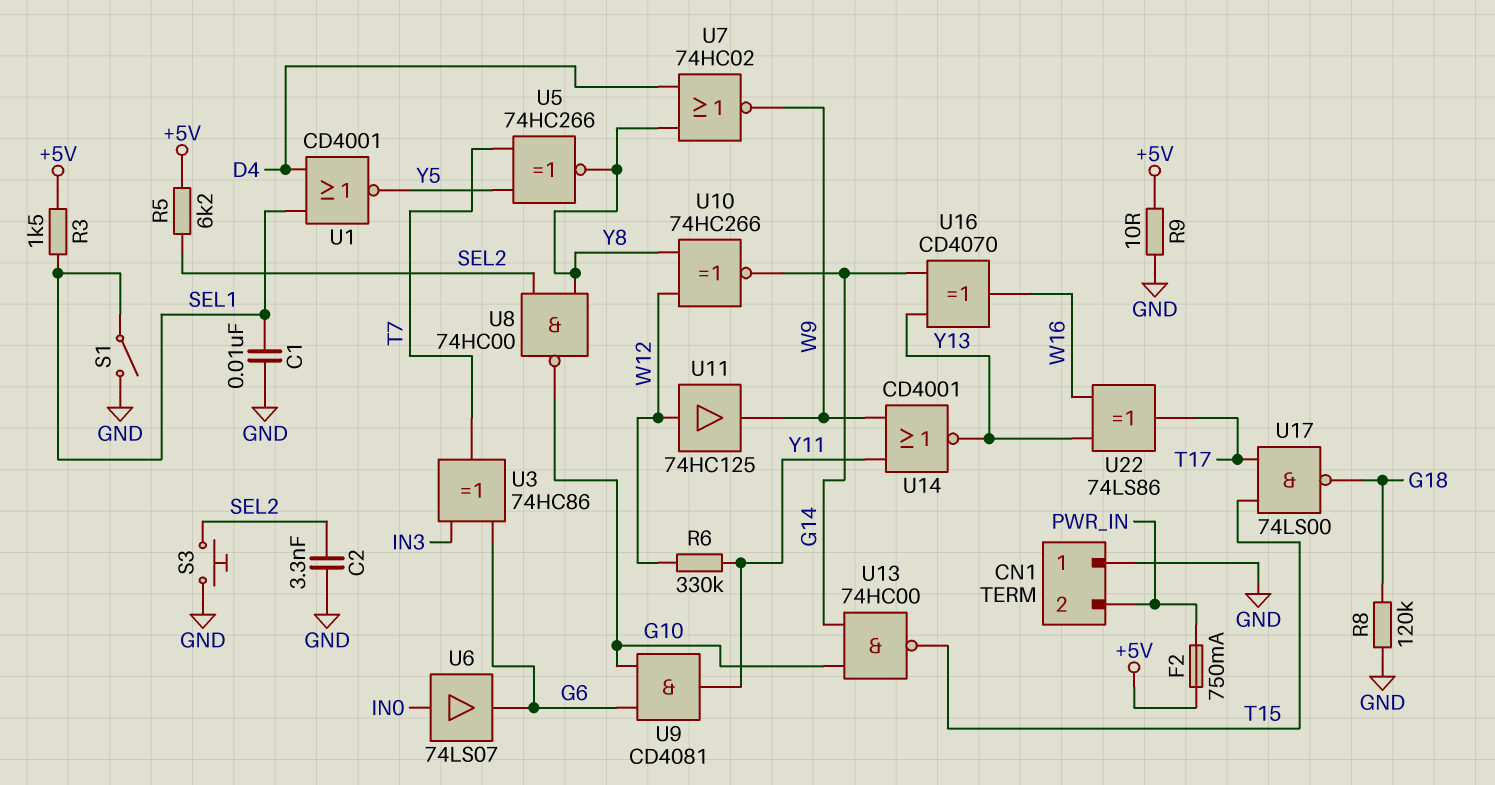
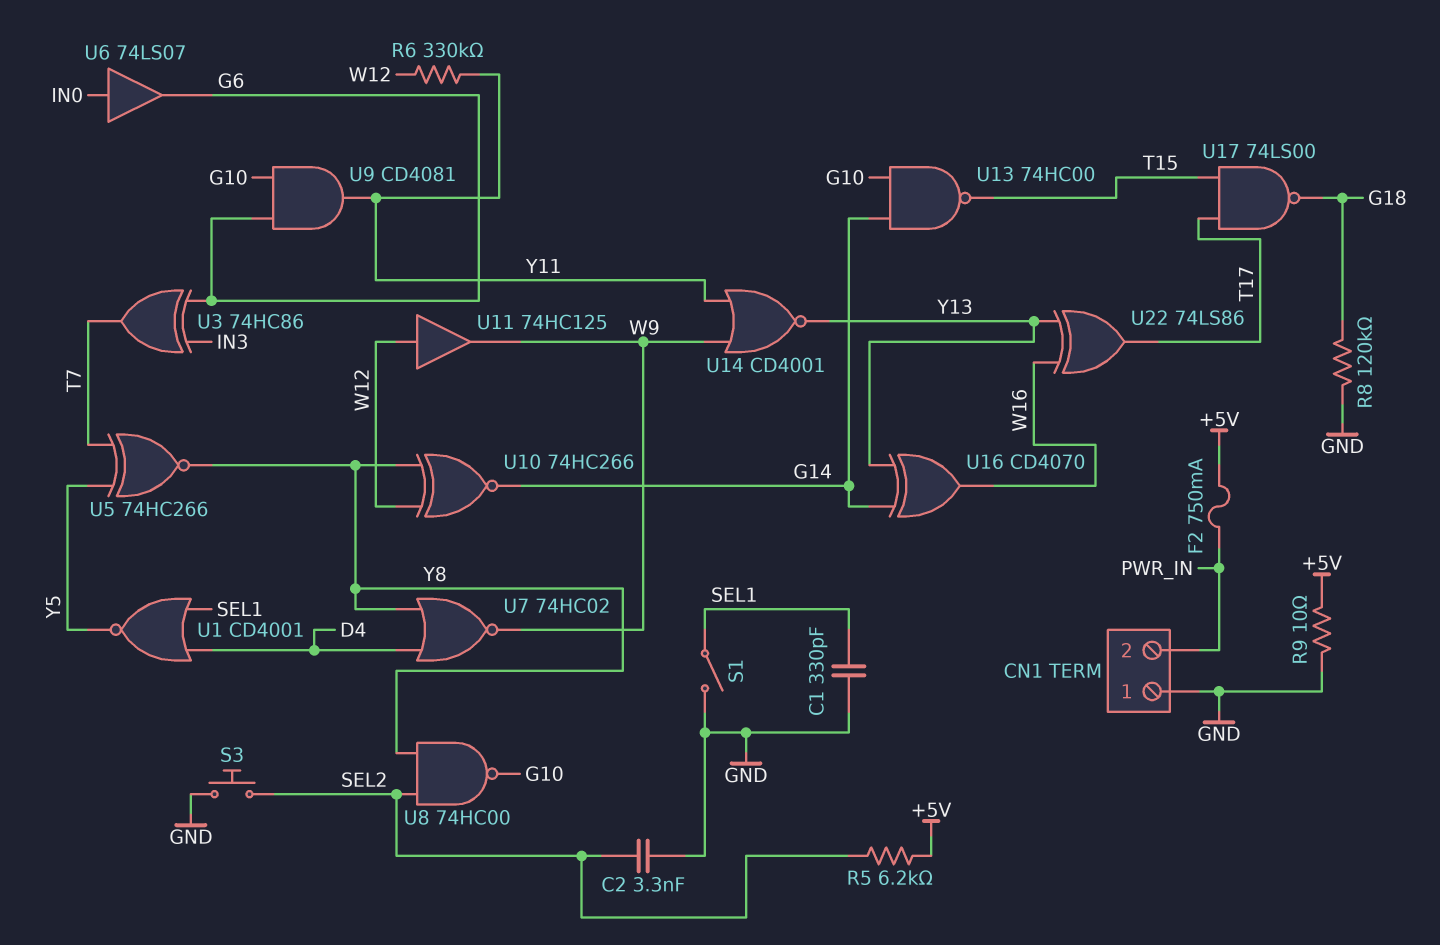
C1: 10nF (GND, SEL1) -> 330pF (GND, SEL1)
R3: 1.5k (+5V, SEL1) -> none

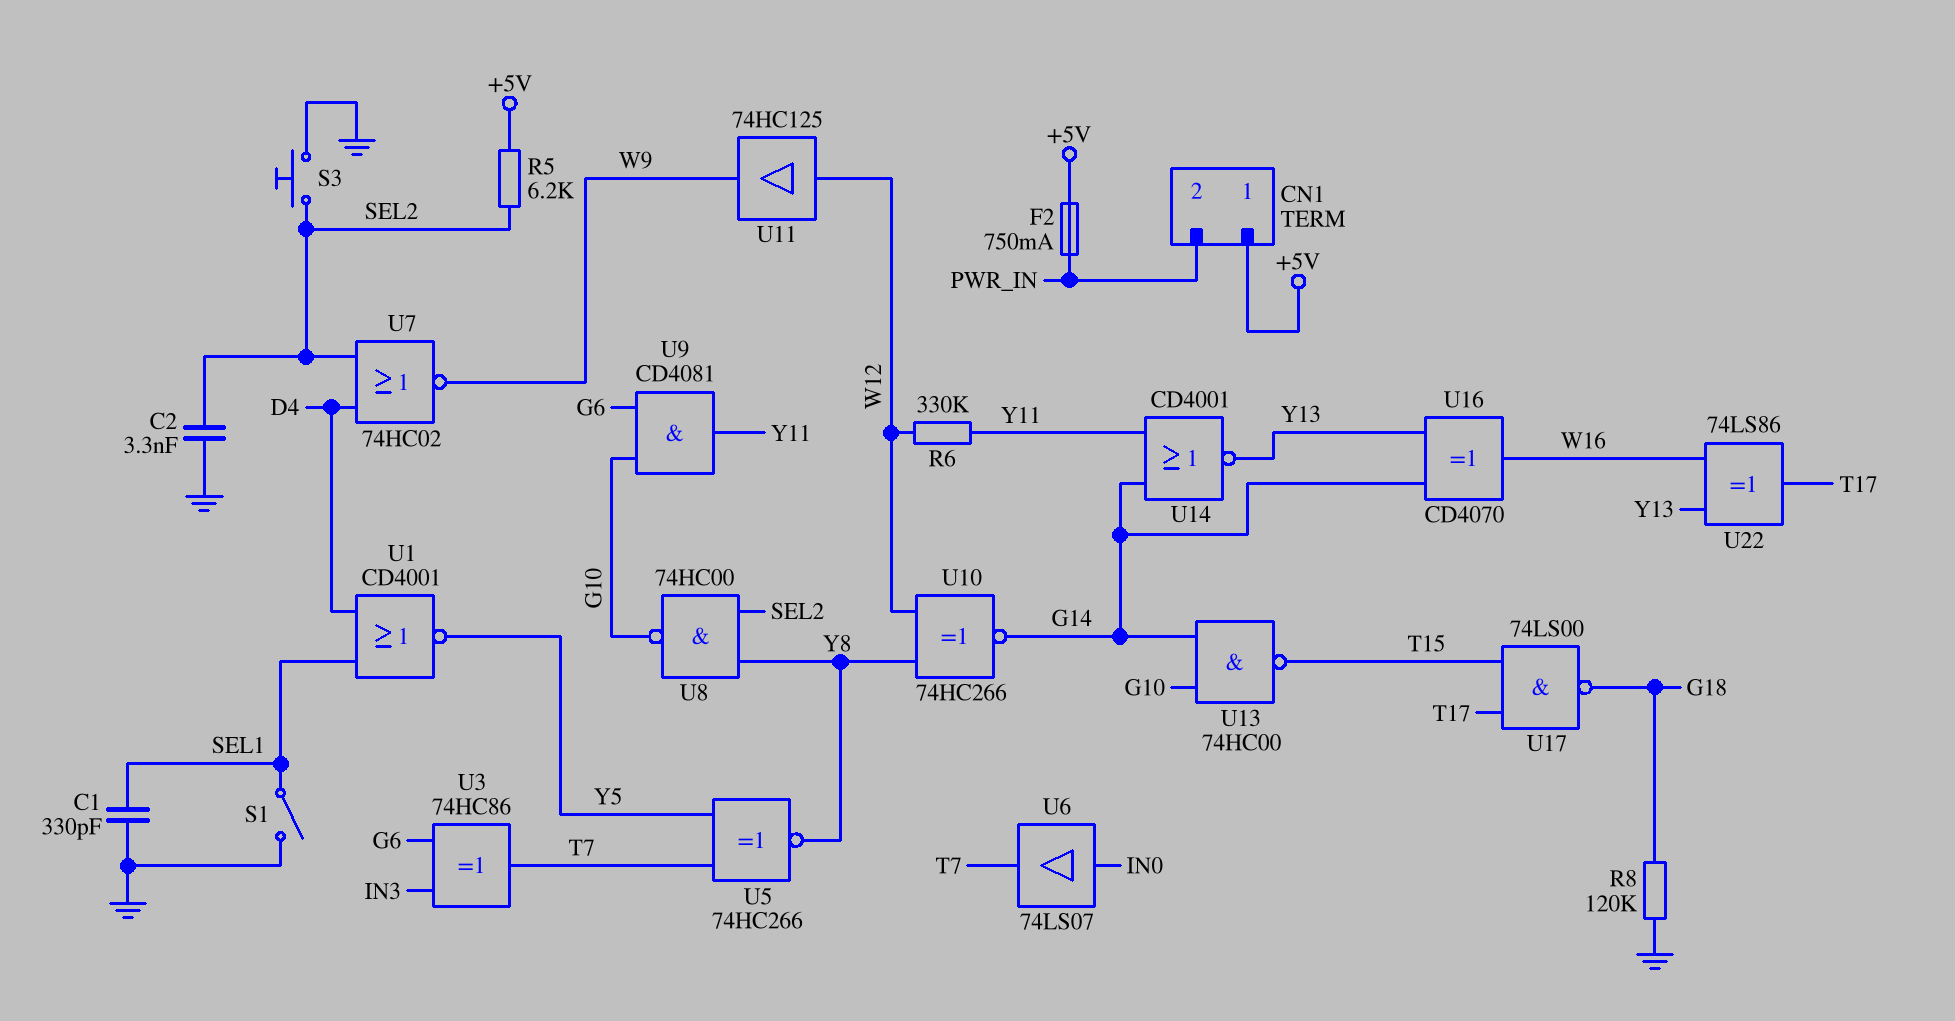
CN1 pin 1: GND -> +5V
R9: 10 (+5V, GND) -> none
U6: buffer 74LS07 (in IN0, out G6) -> buffer 74LS07 (in IN0, out T7)
U7: NOR 74HC02 (in D4, in Y8, out W9) -> NOR 74HC02 (in D4, in SEL2, out W9)
U14: NOR CD4001 (in W9, in Y11, out Y13) -> NOR CD4001 (in G14, in Y11, out Y13)

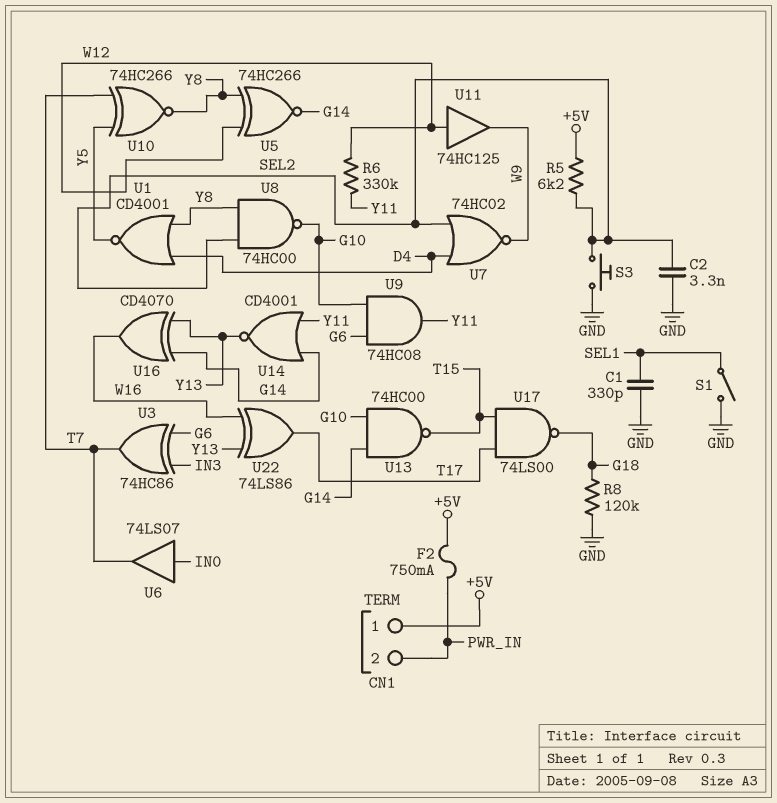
U1: NOR CD4001 (in D4, in SEL1, out Y5) -> NOR CD4001 (in D4, in Y8, out Y5)
U5: XNOR 74HC266 (in T7, in Y5, out Y8) -> XNOR 74HC266 (in W12, in Y8, out G14)
U9: AND CD4081 (in G6, in G10, out Y11) -> AND 74HC08 (in G6, in G10, out Y11)
U10: XNOR 74HC266 (in W12, in Y8, out G14) -> XNOR 74HC266 (in T7, in Y5, out Y8)

